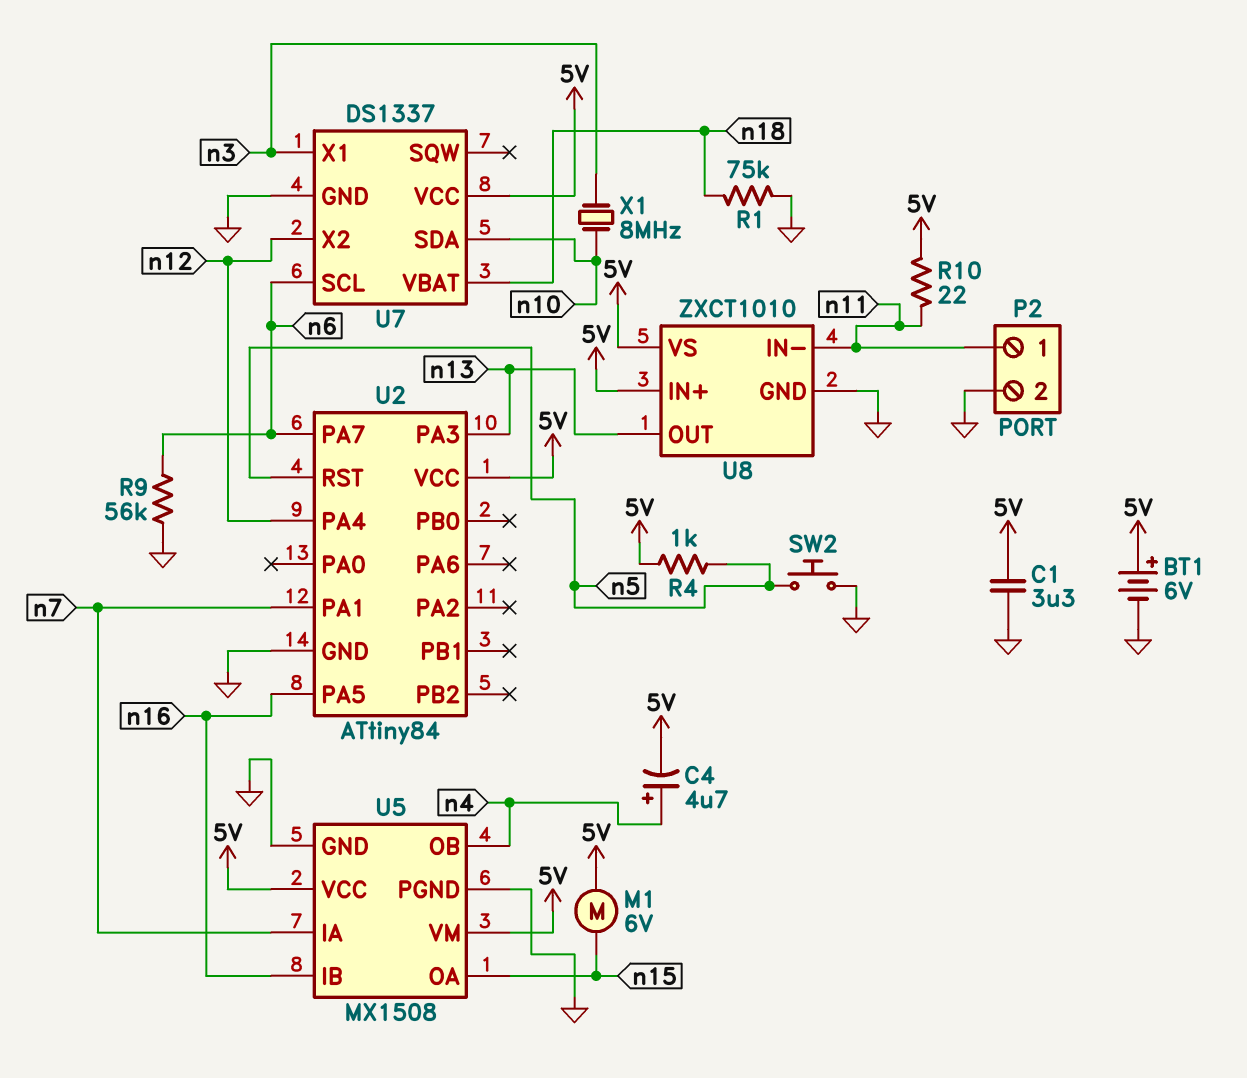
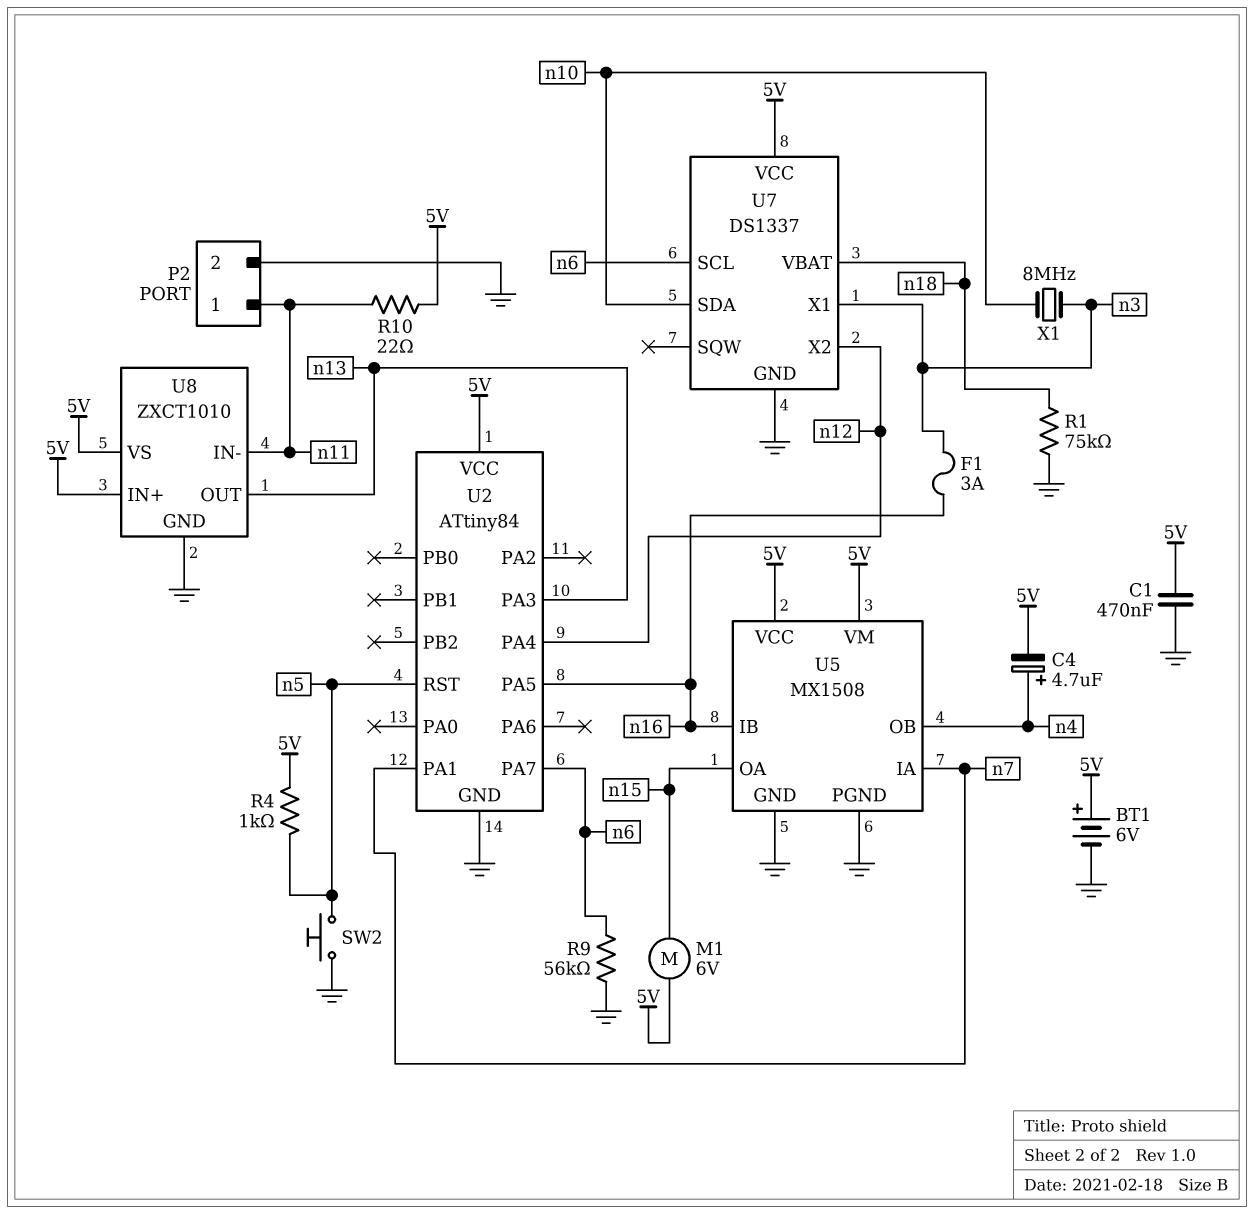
C1: 3.3uF (5V, GND) -> 470nF (5V, GND)
F1: none -> 3A (n3, n16)

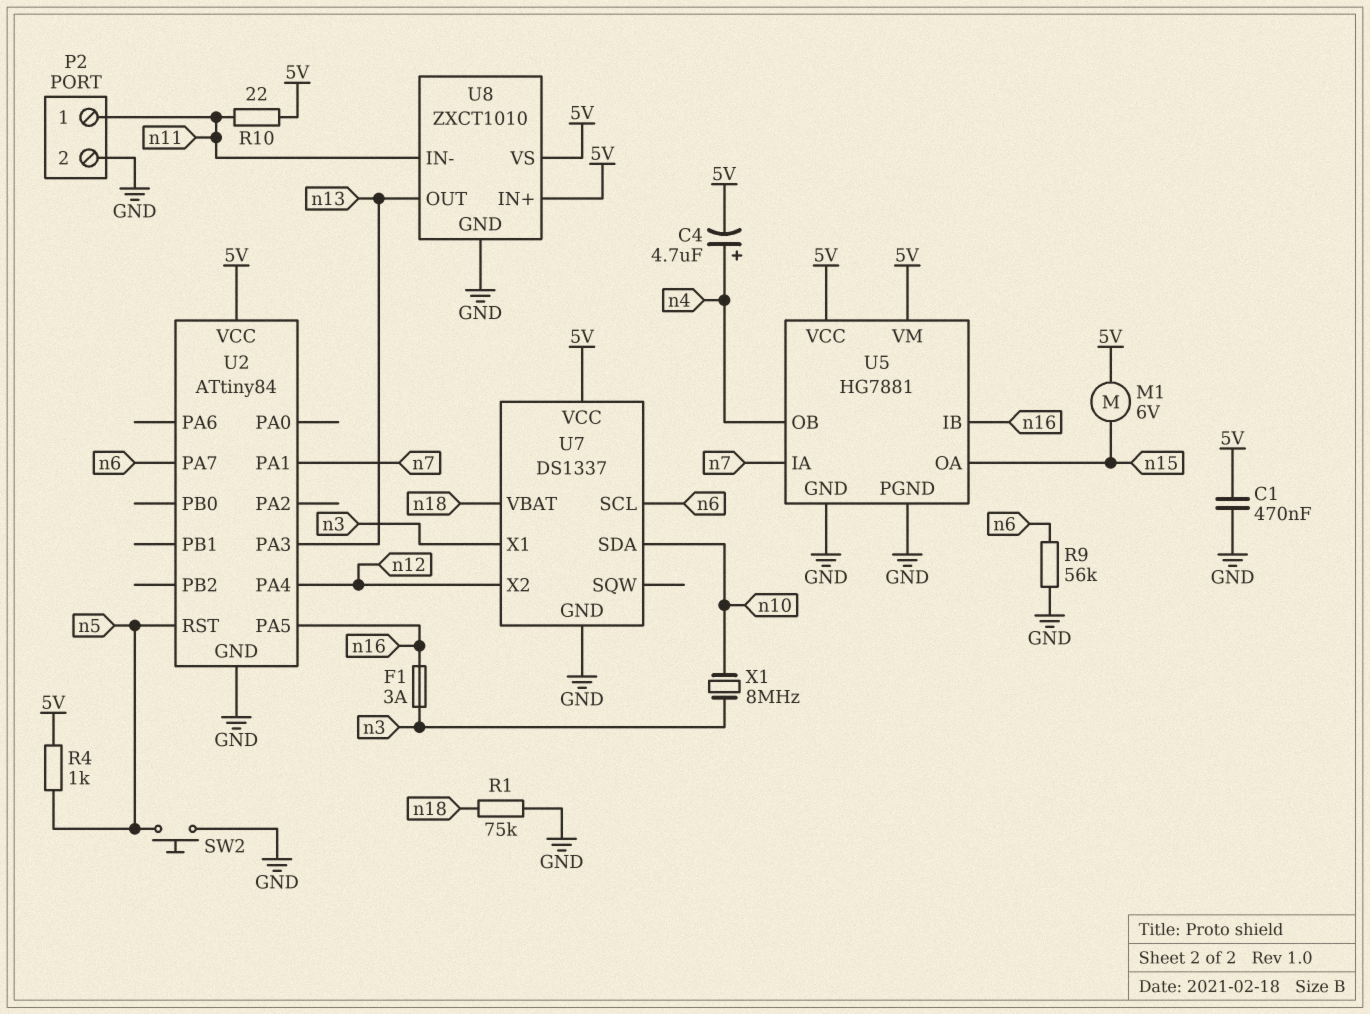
BT1: 6V (plus 5V, minus GND) -> none
U5: MX1508 -> HG7881

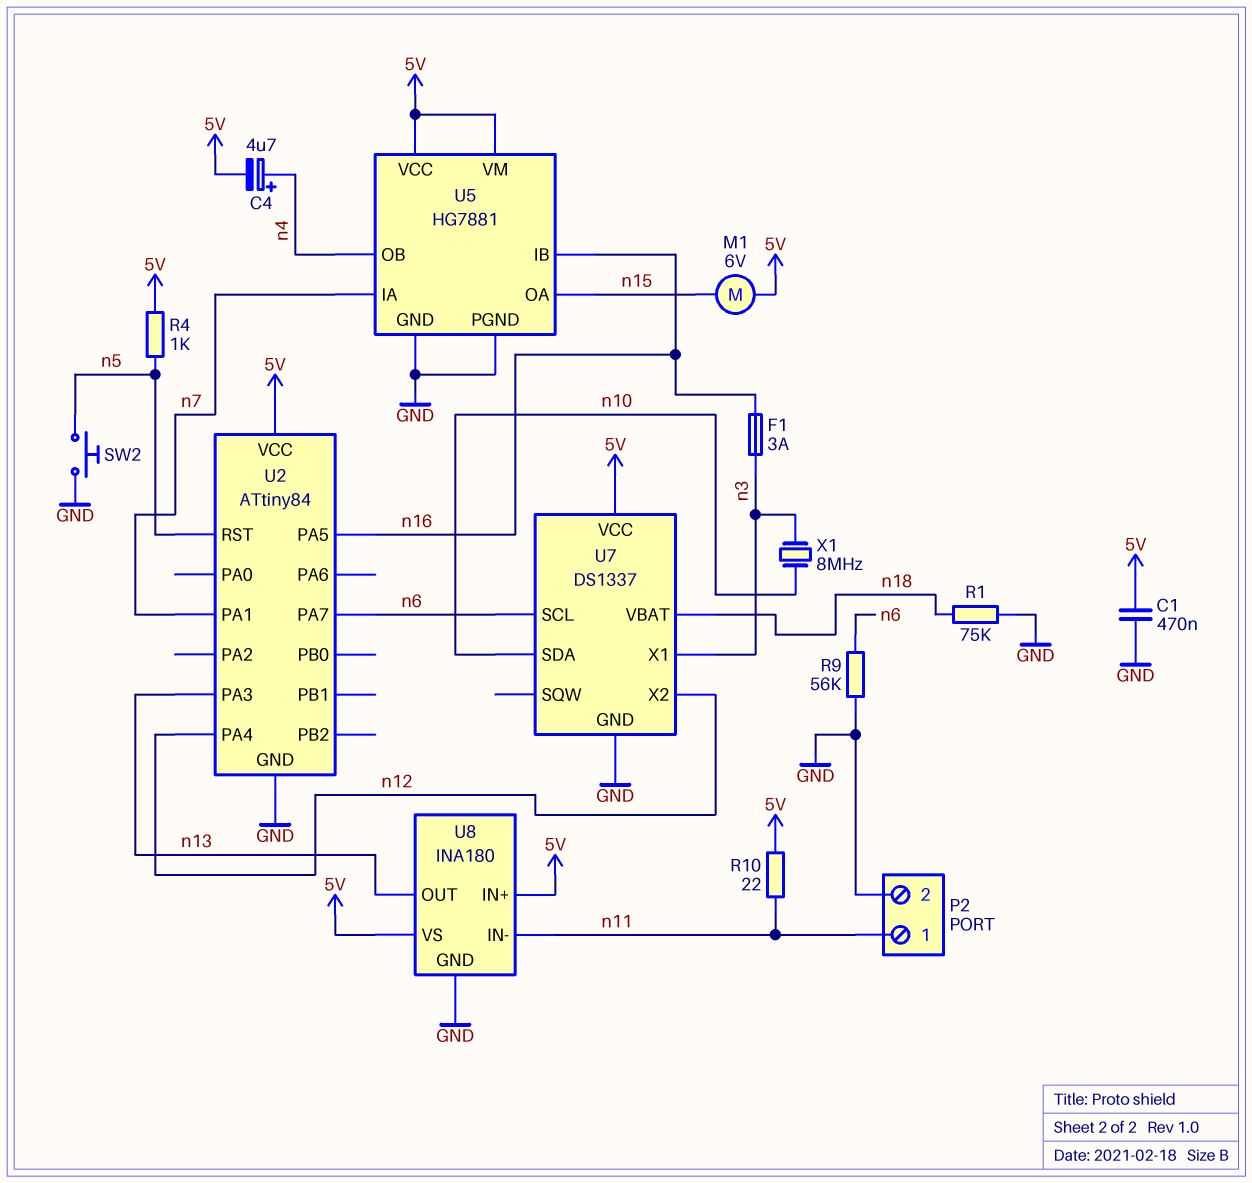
U8: ZXCT1010 -> INA180

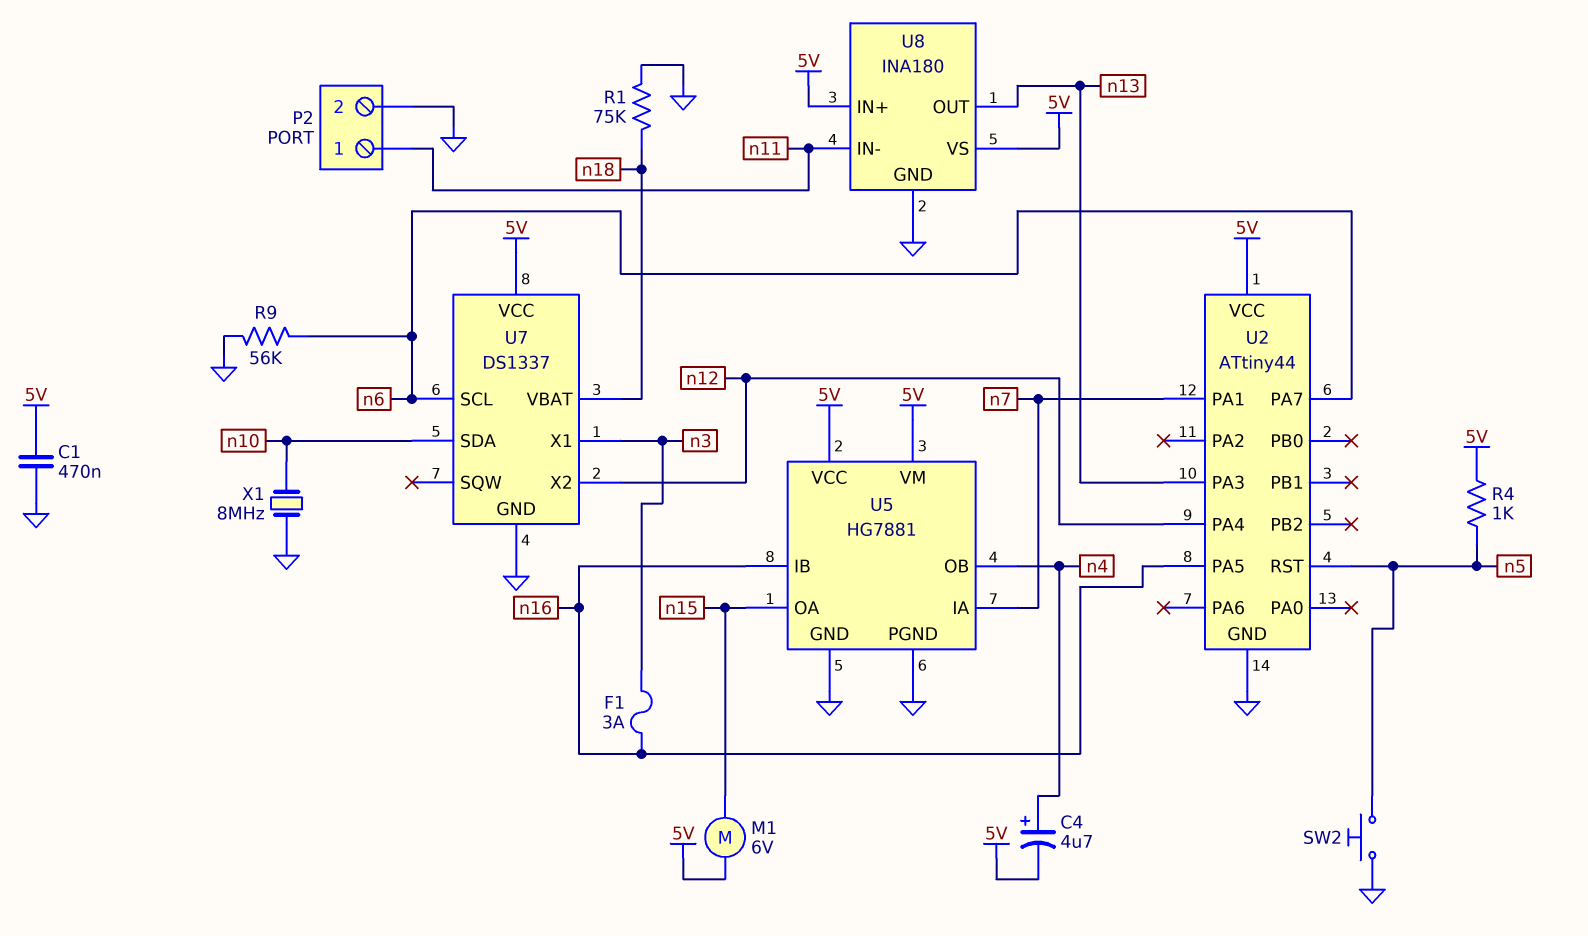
R10: 22 (5V, n11) -> none
U2: ATtiny84 -> ATtiny44
X1: 8MHz (n3, n10) -> 8MHz (GND, n10)

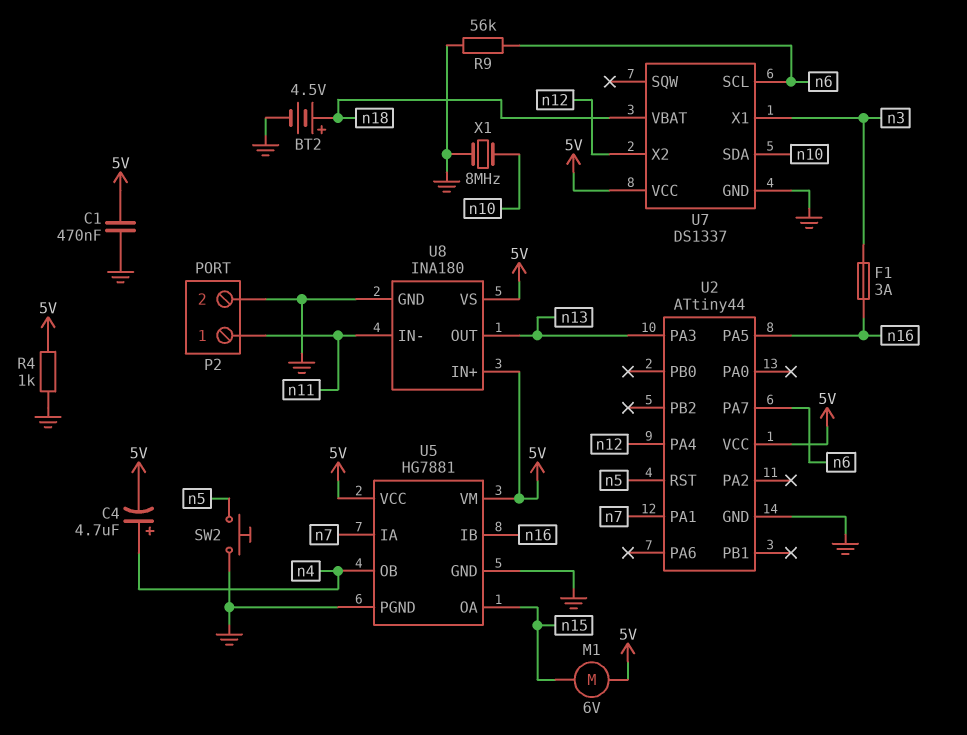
BT2: none -> 4.5V (plus n18, minus GND)
R1: 75k (GND, n18) -> none
R4: 1k (5V, n5) -> 1k (5V, GND)

